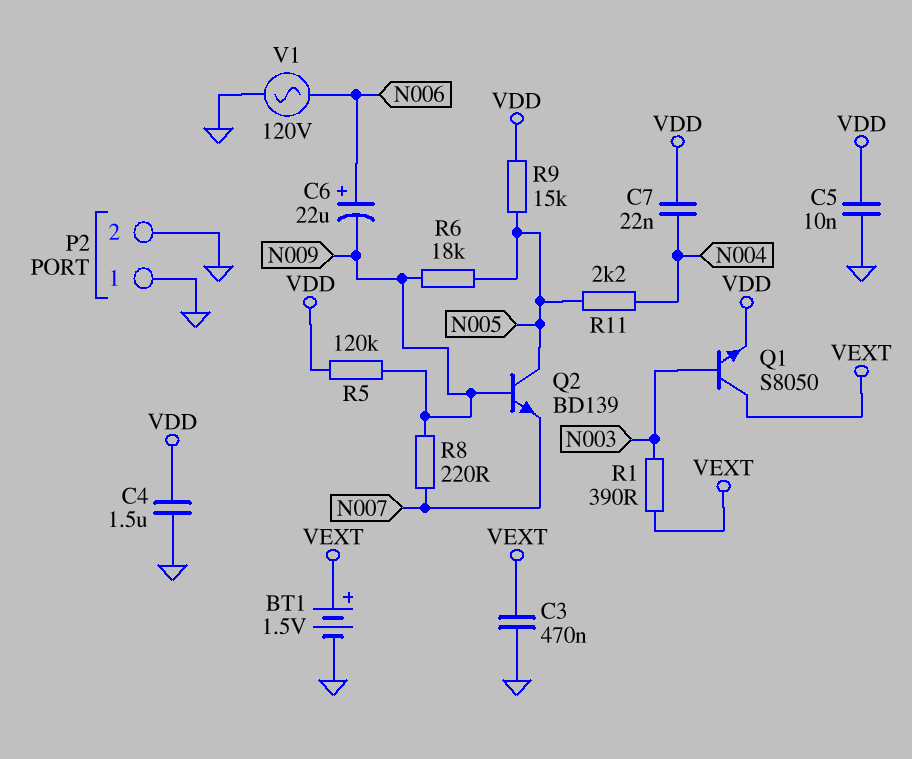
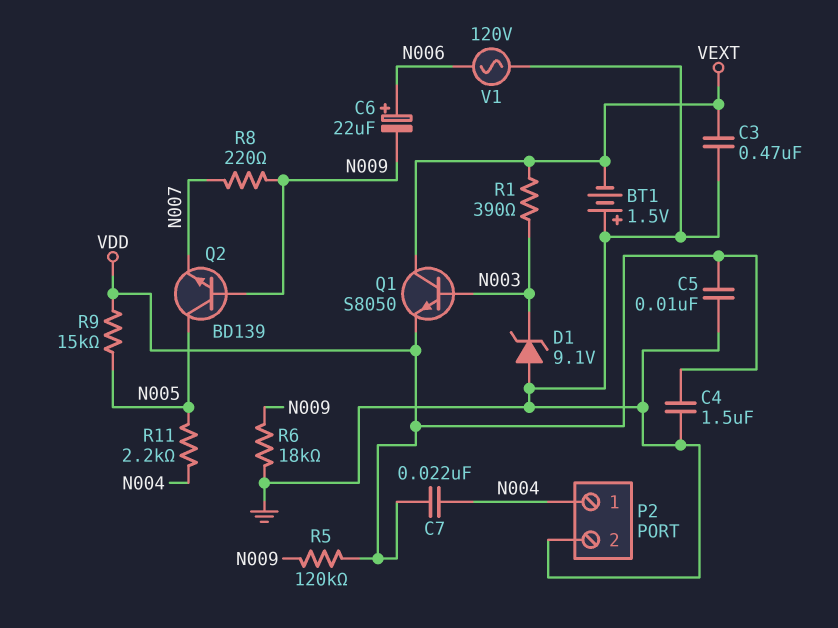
BT1: 1.5V (plus VEXT, minus GND) -> 1.5V (plus GND, minus VEXT)
D1: none -> zener 9.1V (A GND, K N003)
P2 pin 1: GND -> N004
R6: 18k (N005, N009) -> 18k (GND, N009)

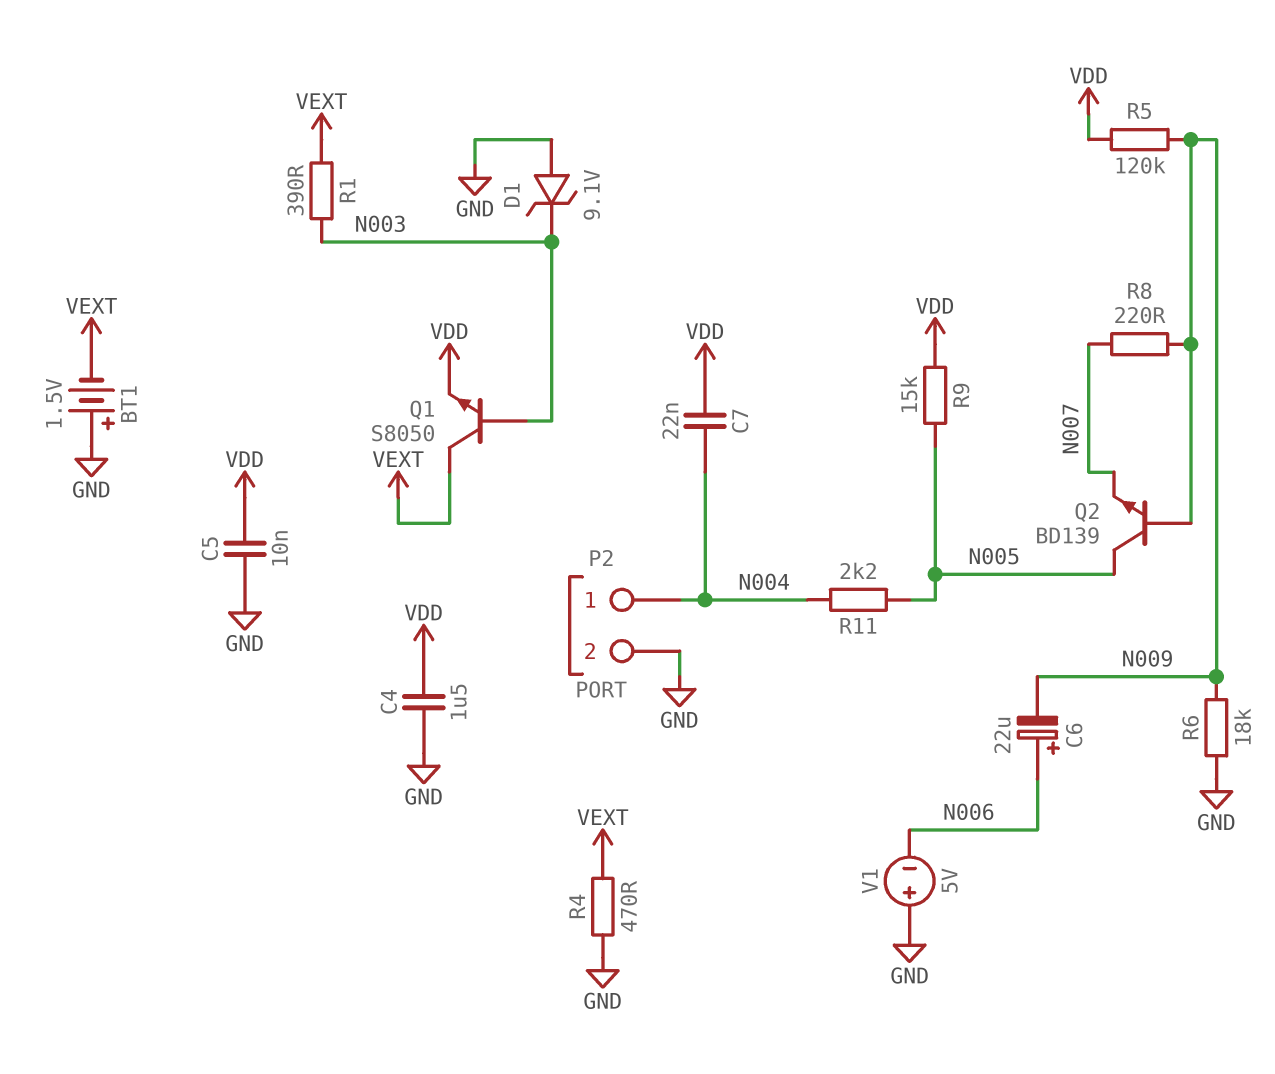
C3: 470nF (GND, VEXT) -> none
R4: none -> 470 (GND, VEXT)
V1: AC 120V (GND, N006) -> 5V (plus GND, minus N006)

